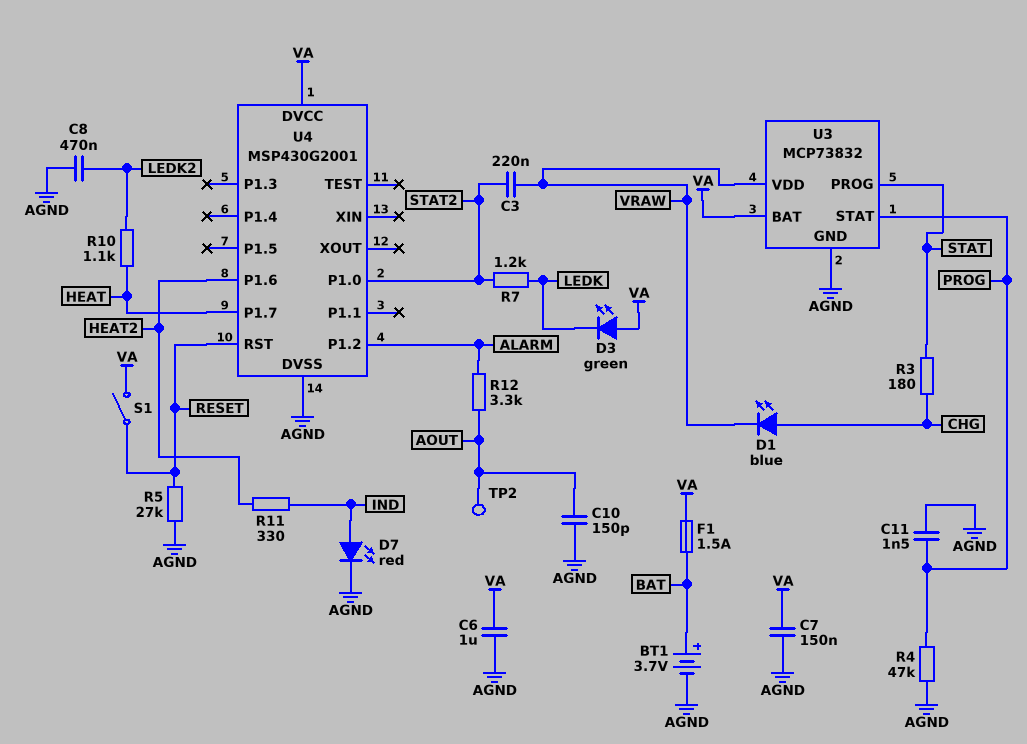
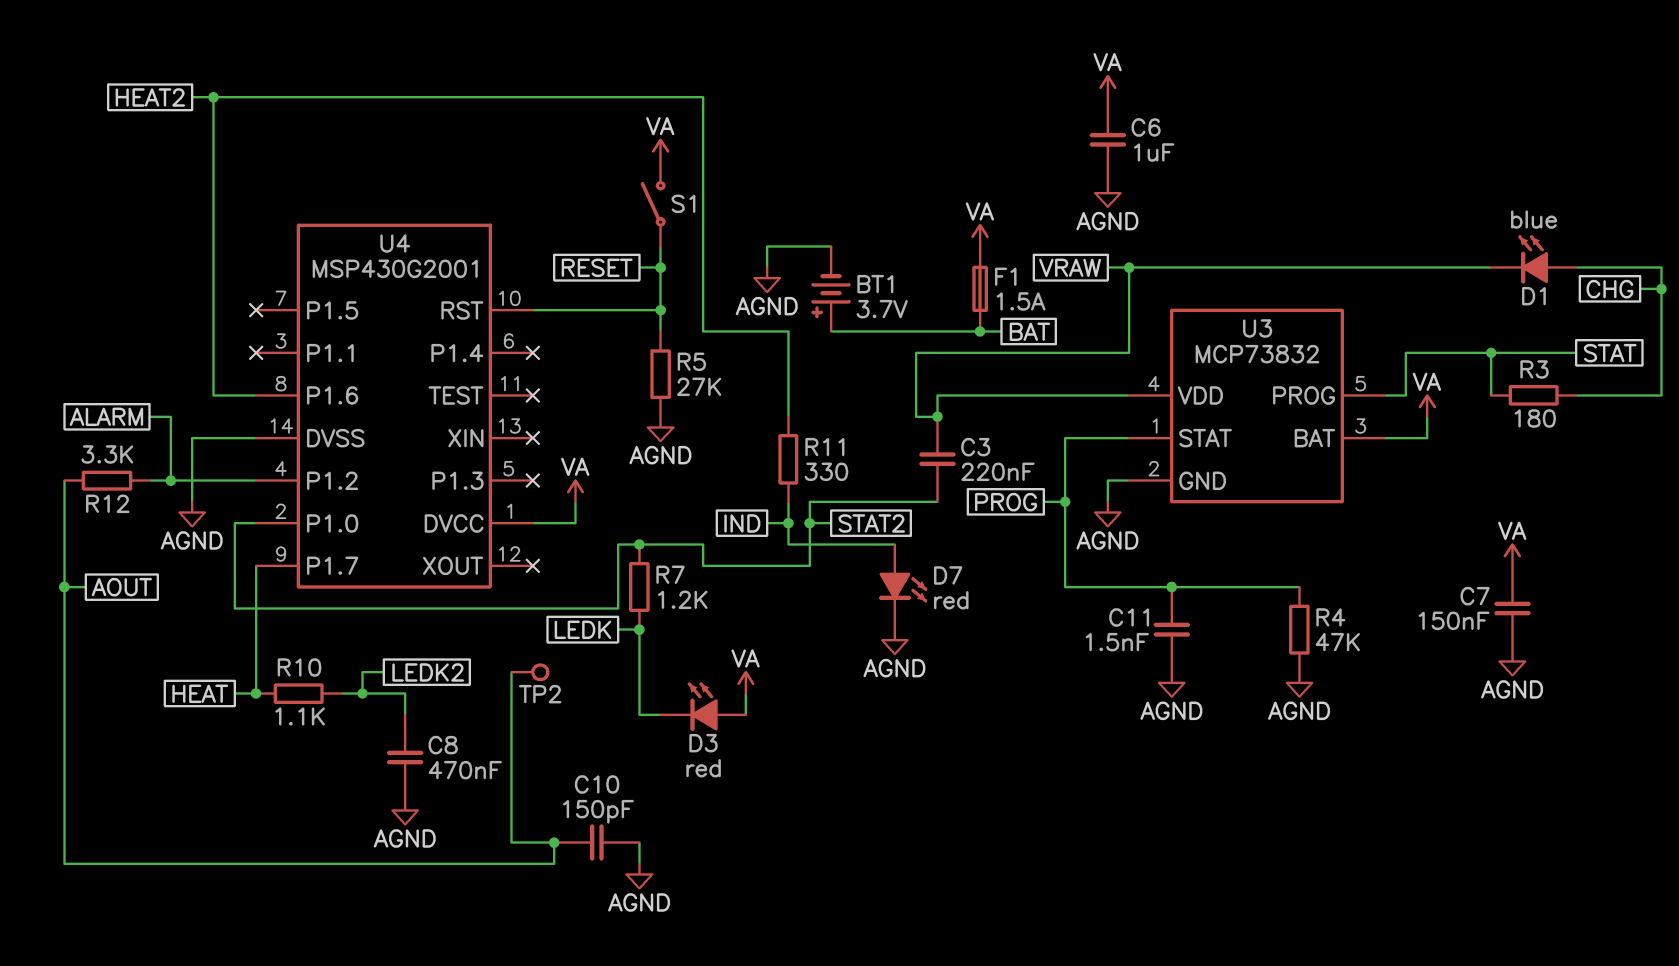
D3: LED green (A VA, K LEDK) -> LED red (A VA, K LEDK)

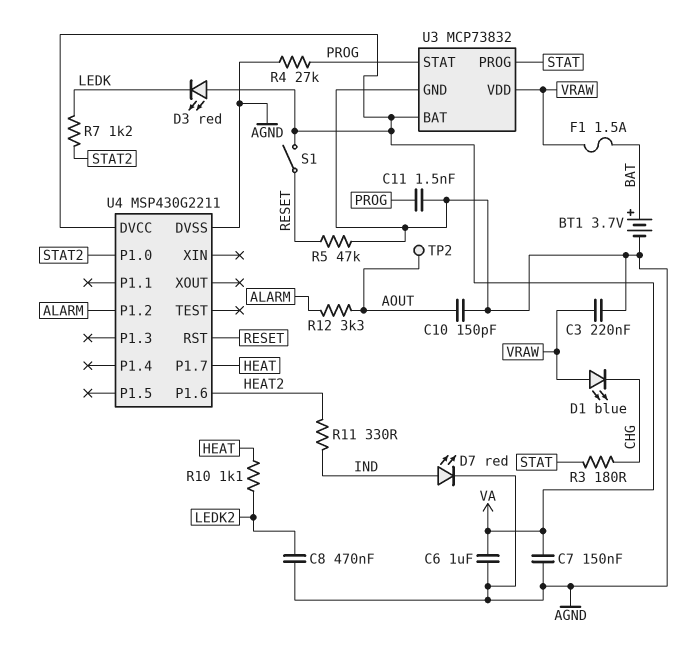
C3: 220nF (STAT2, VRAW) -> 220nF (AGND, VRAW)
D1: LED blue (A CHG, K VRAW) -> LED blue (A VRAW, K CHG)
F1: 1.5A (BAT, VA) -> 1.5A (BAT, VRAW)
R4: 47k (AGND, PROG) -> 27k (AGND, PROG)
R5: 27k (AGND, RESET) -> 47k (AGND, RESET)
U4: MSP430G2001 -> MSP430G2211

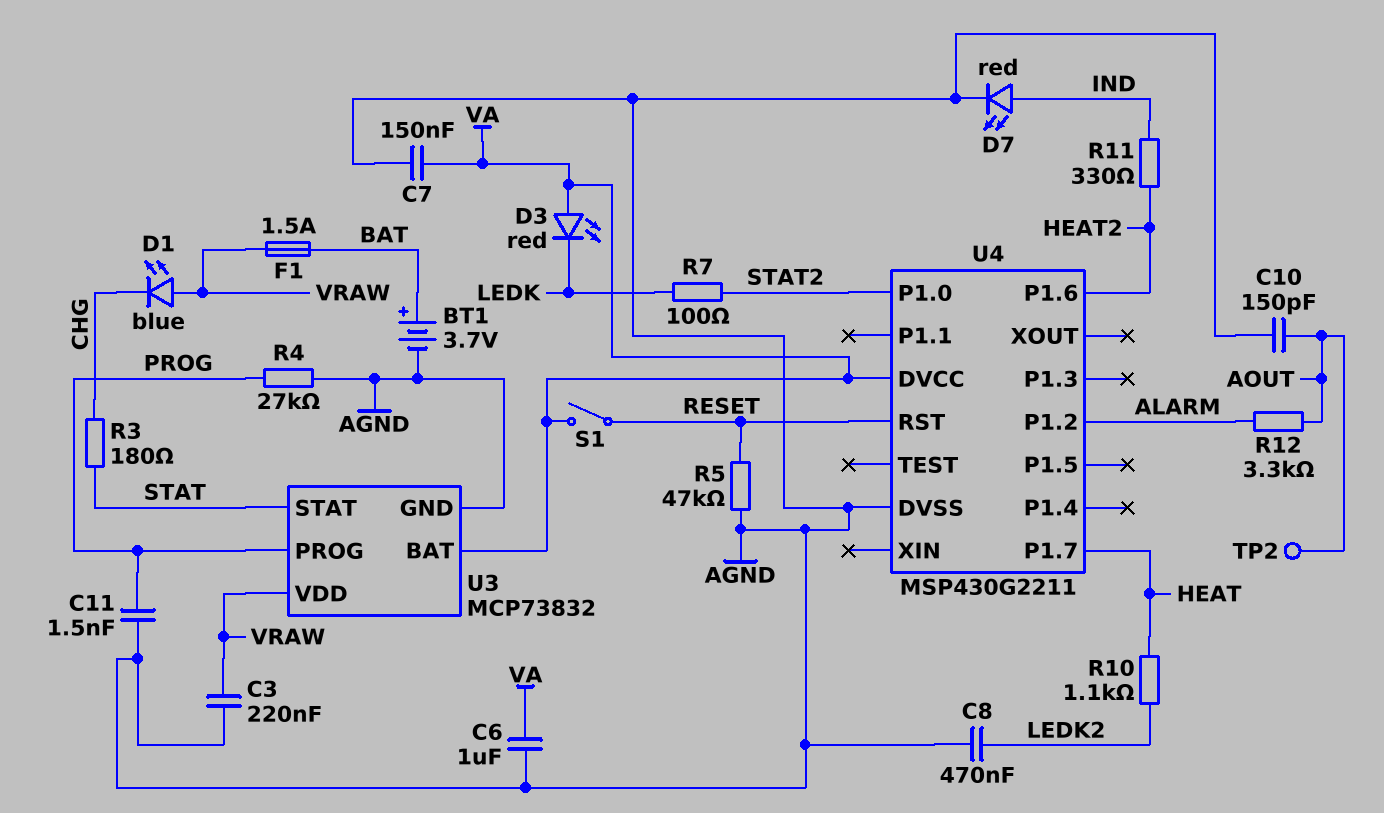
R7: 1.2k (LEDK, STAT2) -> 100 (LEDK, STAT2)
U3 pin PROG: STAT -> PROG
U3 pin STAT: PROG -> STAT

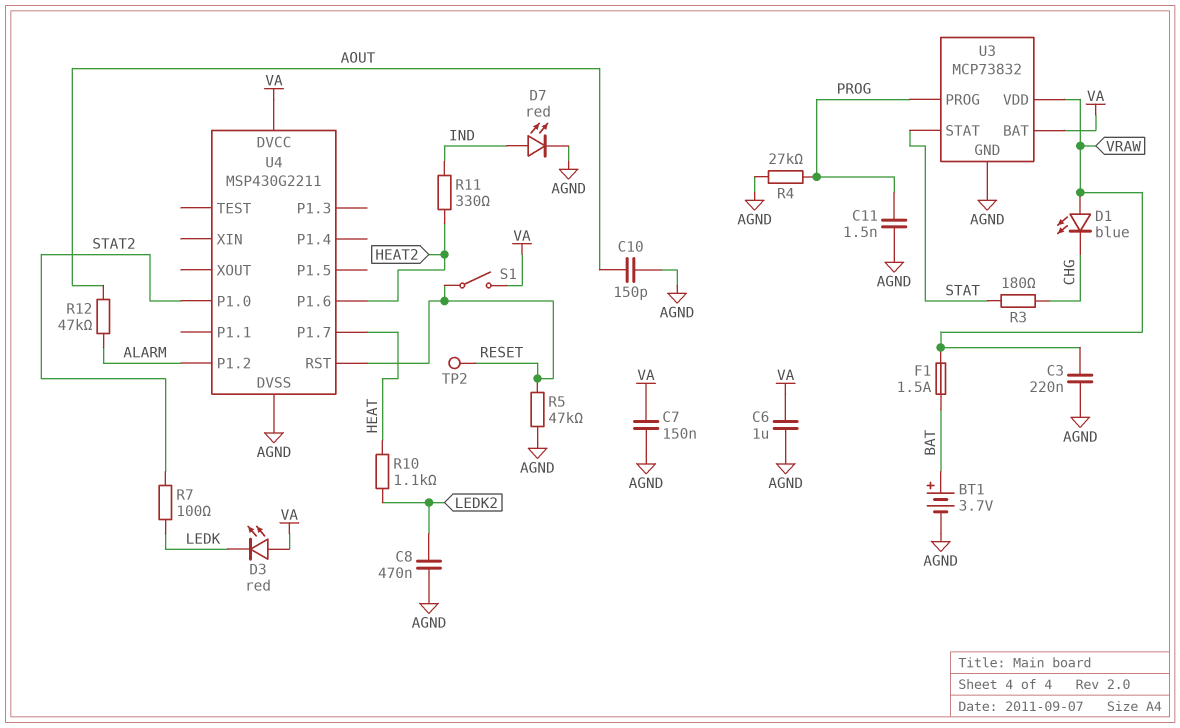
R12: 3.3k (ALARM, AOUT) -> 47k (ALARM, AOUT)
TP2: test point (AOUT) -> test point (RESET)

